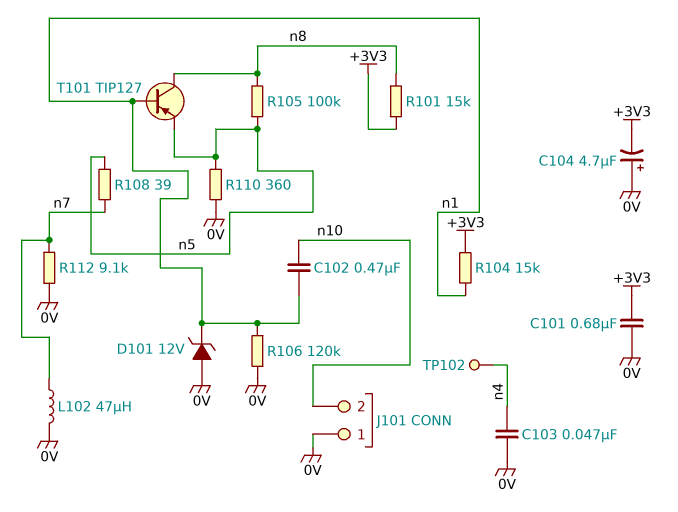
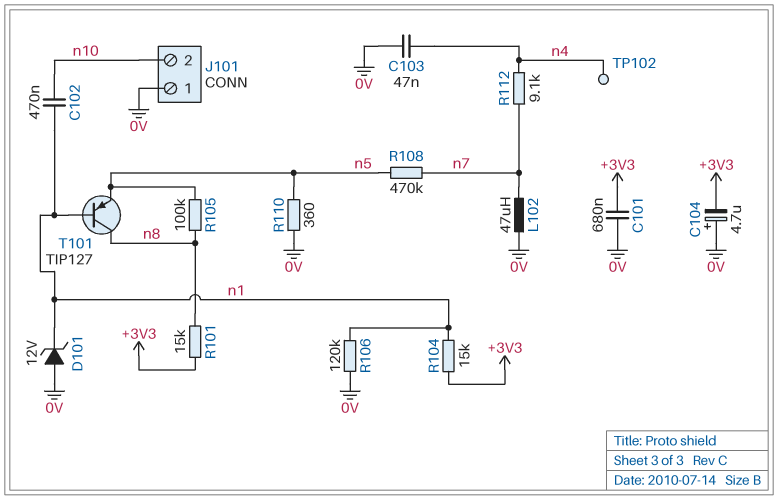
R108: 39 (n5, n7) -> 470k (n5, n7)
R112: 9.1k (0V, n7) -> 9.1k (n4, n7)

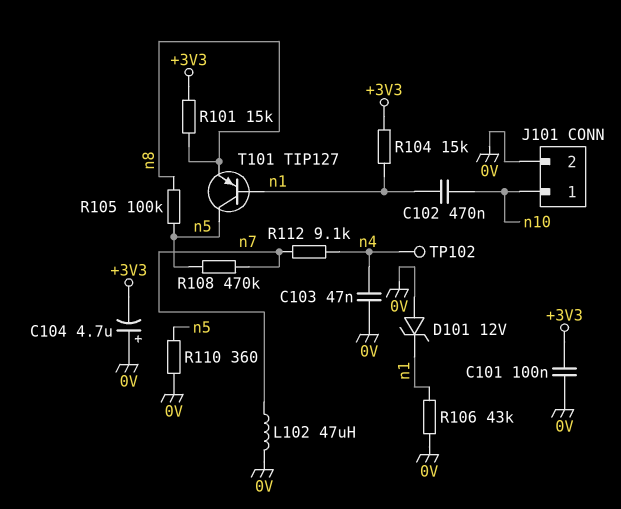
C101: 680nF (+3V3, 0V) -> 100nF (+3V3, 0V)
J101 pin 1: 0V -> n10
J101 pin 2: n10 -> 0V
R106: 120k (0V, n1) -> 43k (0V, n1)
T101: PNP TIP127 (B n1, C n8, E n5) -> PNP TIP127 (B n1, C n5, E n8)

